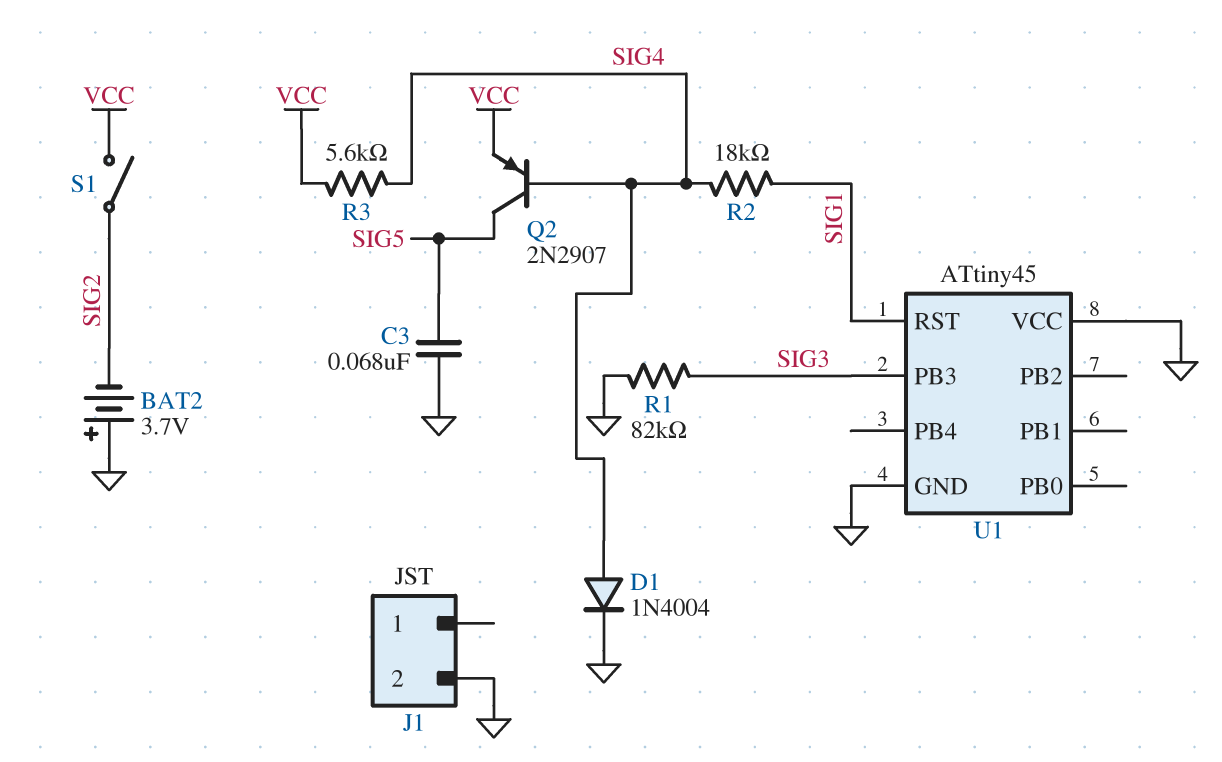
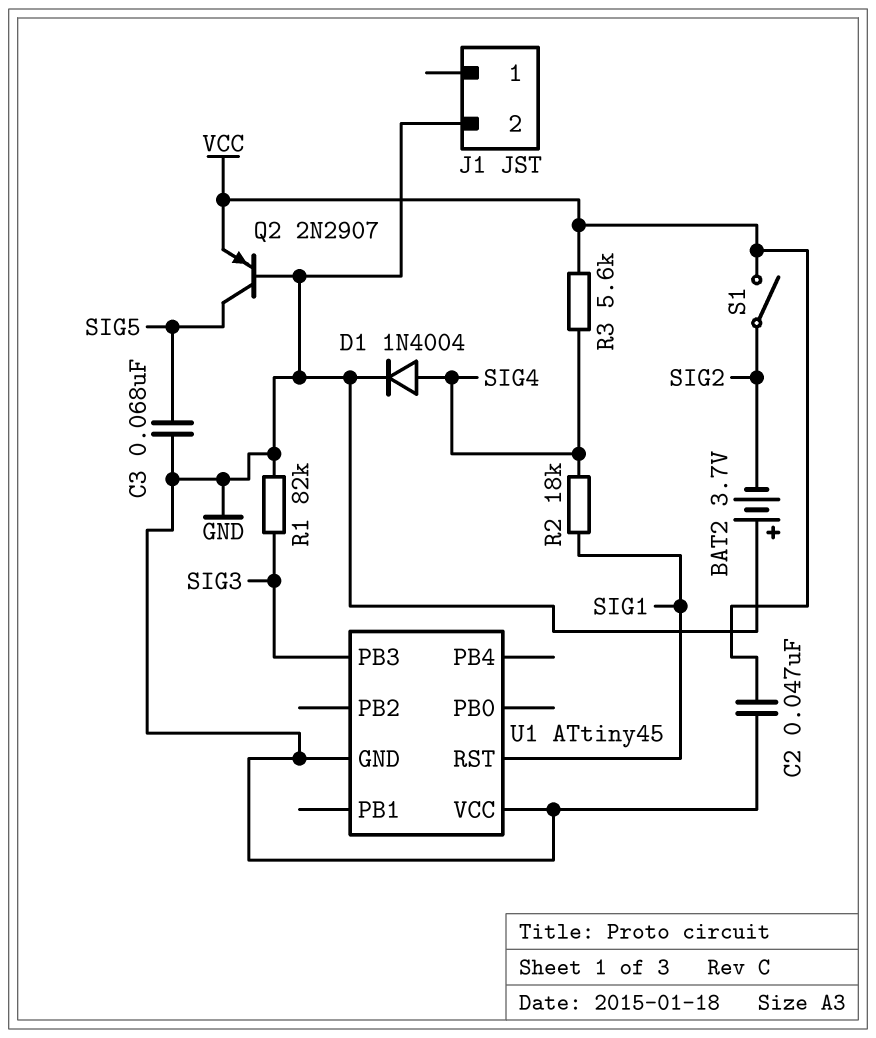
C2: none -> 47nF (GND, VCC)
Q2: PNP 2N2907 (B SIG4, C SIG5, E VCC) -> PNP 2N2907 (B GND, C SIG5, E VCC)

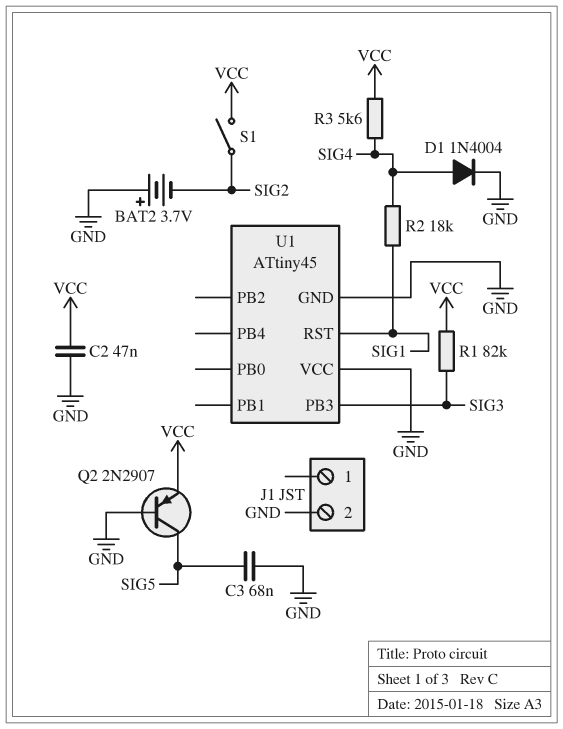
R1: 82k (GND, SIG3) -> 82k (SIG3, VCC)

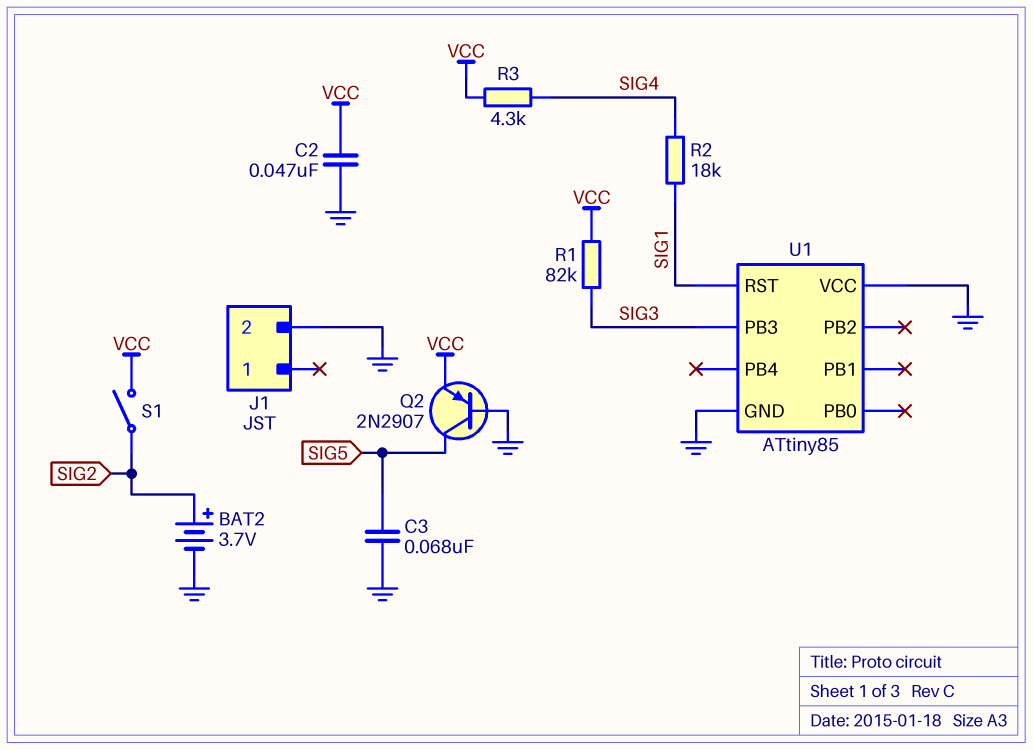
BAT2: 3.7V (plus GND, minus SIG2) -> 3.7V (plus SIG2, minus GND)
D1: diode 1N4004 (A SIG4, K GND) -> none
R3: 5.6k (SIG4, VCC) -> 4.3k (SIG4, VCC)
U1: ATtiny45 -> ATtiny85

